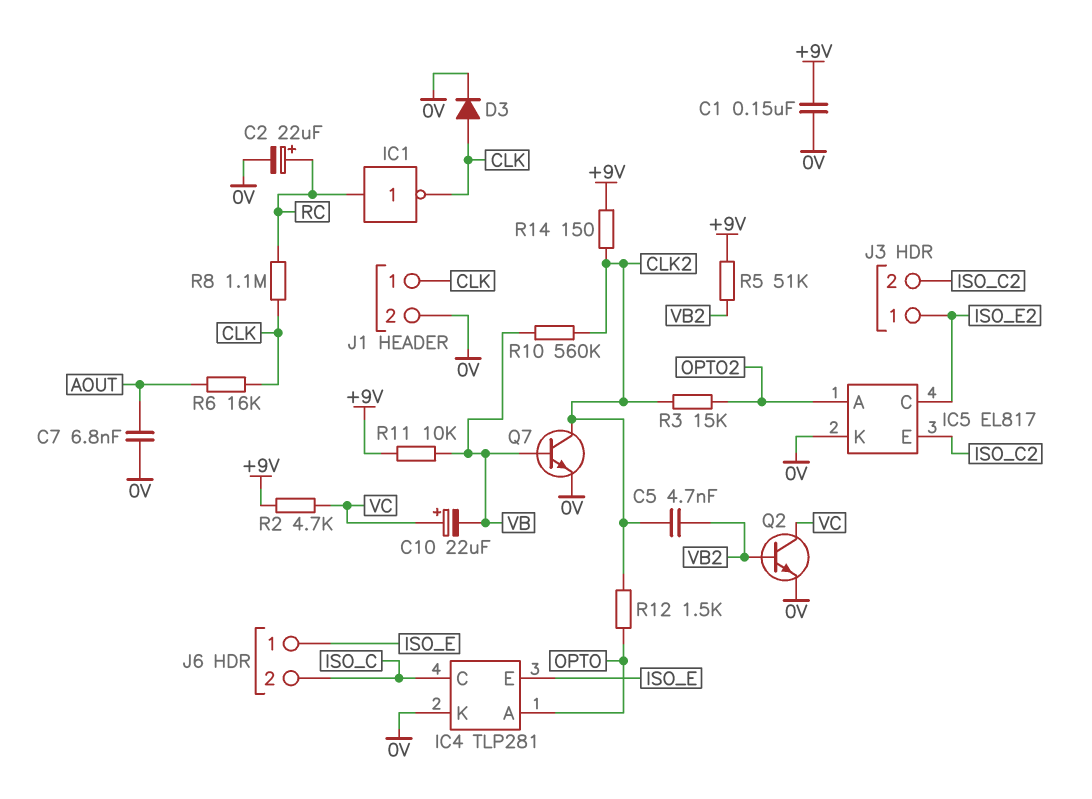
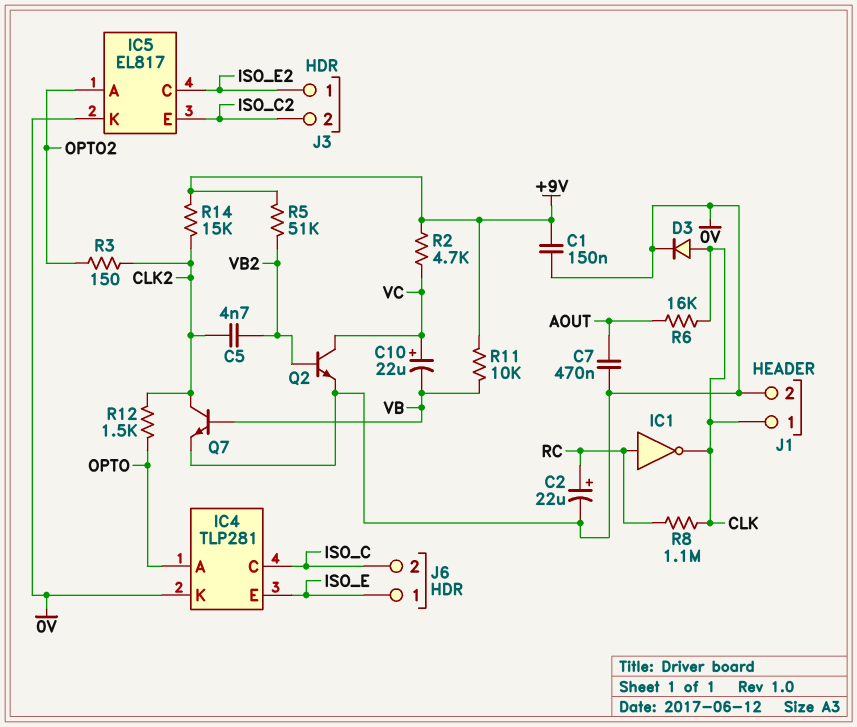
C7: 6.8nF (0V, AOUT) -> 470nF (0V, AOUT)
R3: 15k (CLK2, OPTO2) -> 150 (CLK2, OPTO2)
R10: 560k (CLK2, VB) -> none
R14: 150 (+9V, CLK2) -> 15k (+9V, CLK2)

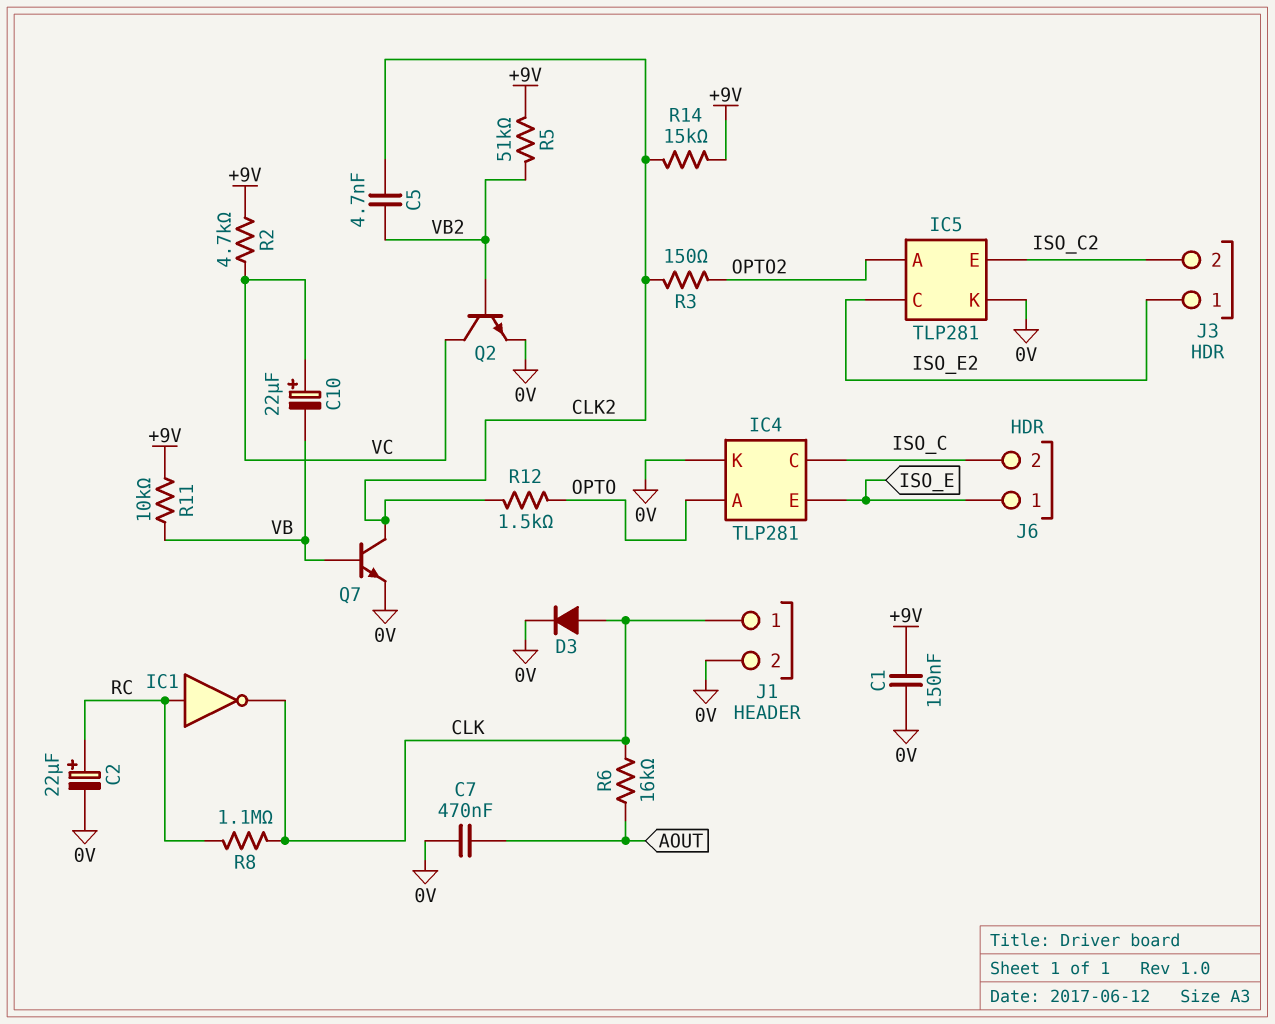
IC5: EL817 -> TLP281

